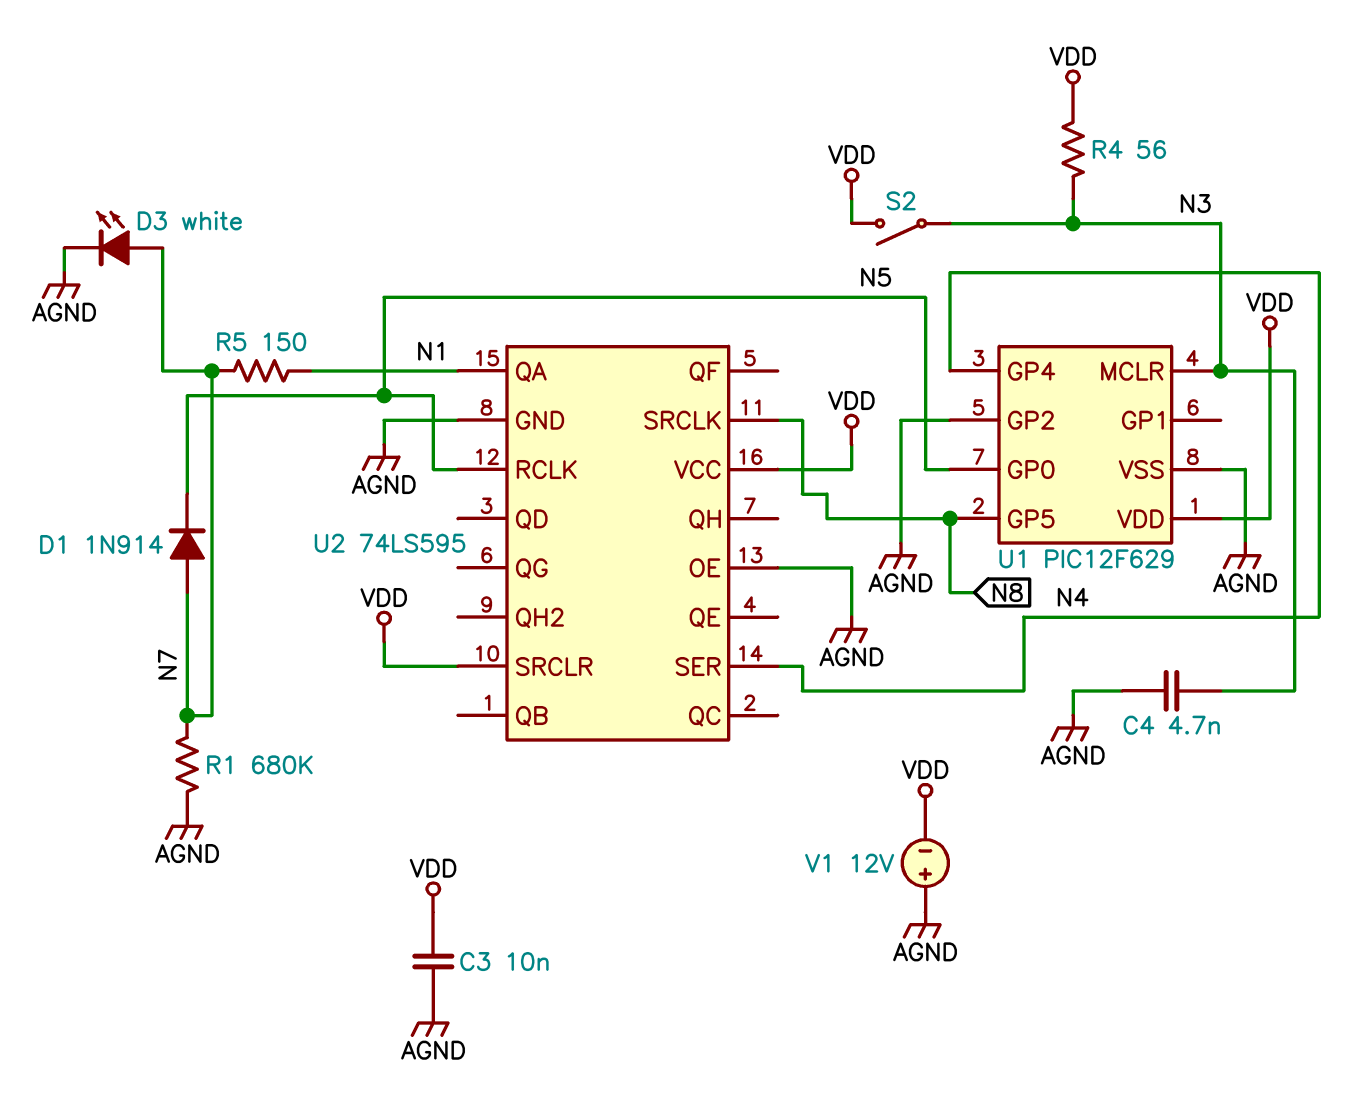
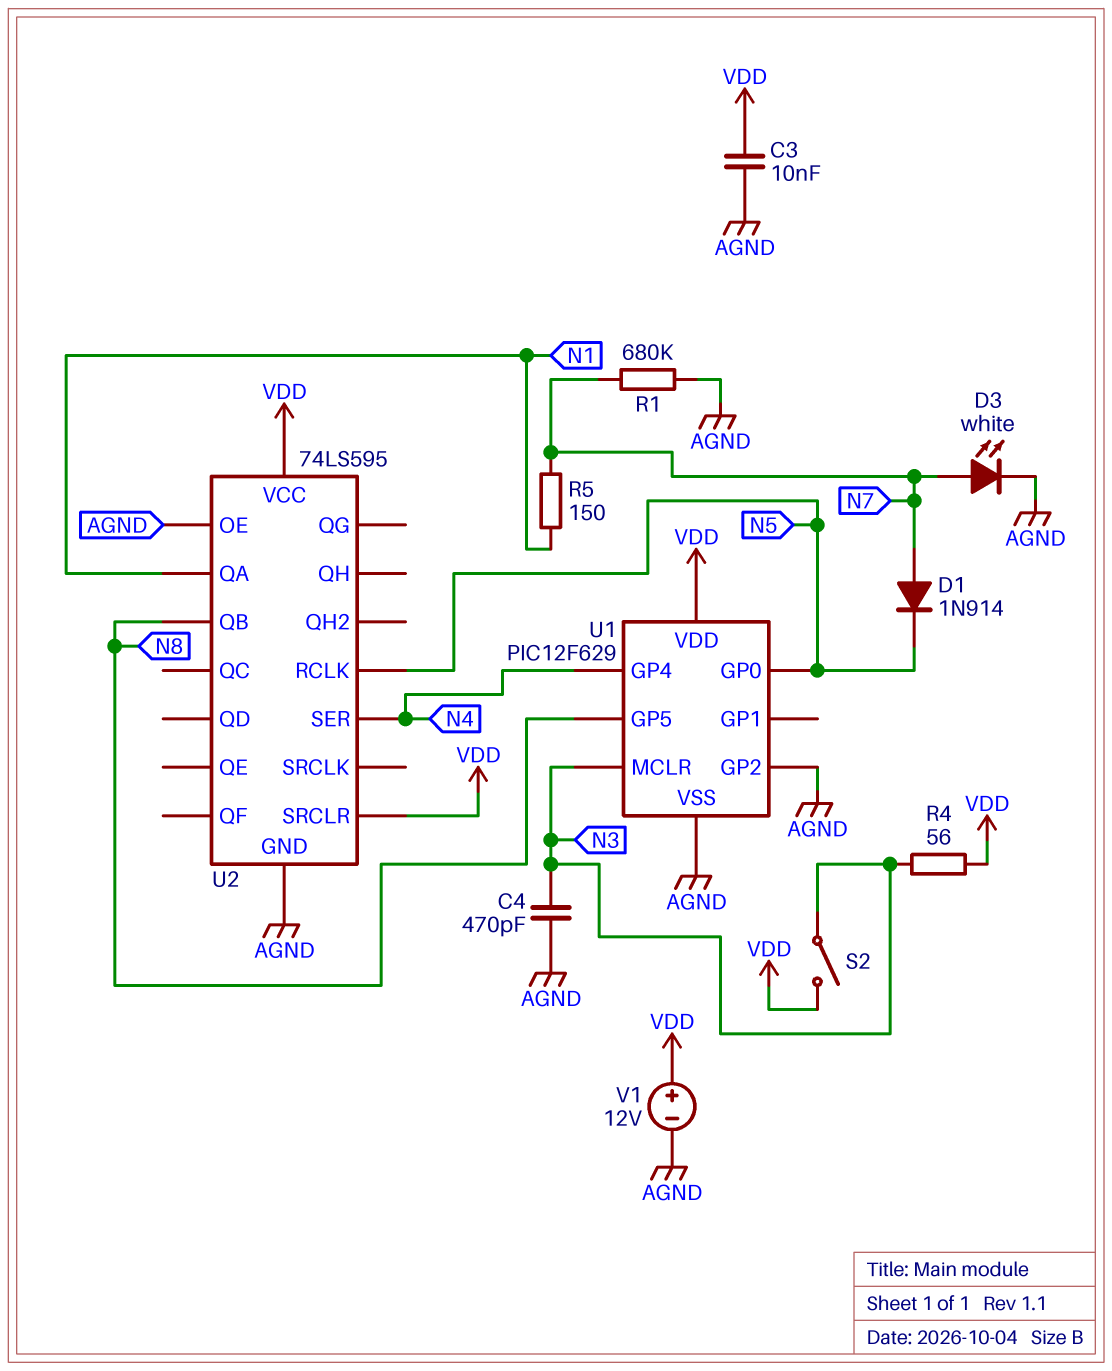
C4: 4.7nF (AGND, N3) -> 470pF (AGND, N3)
U2 pin QB: none -> N8
U2 pin SRCLK: N8 -> none
V1: 12V (plus AGND, minus VDD) -> 12V (plus VDD, minus AGND)

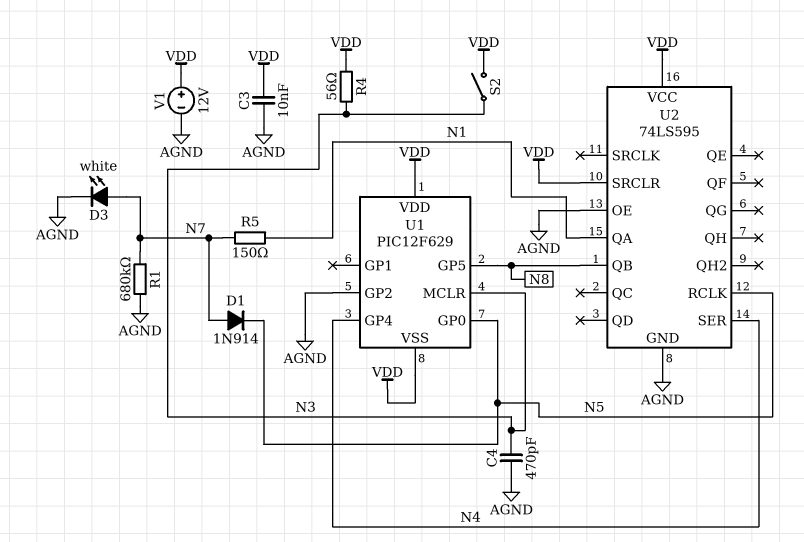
U1 pin VSS: AGND -> VDD

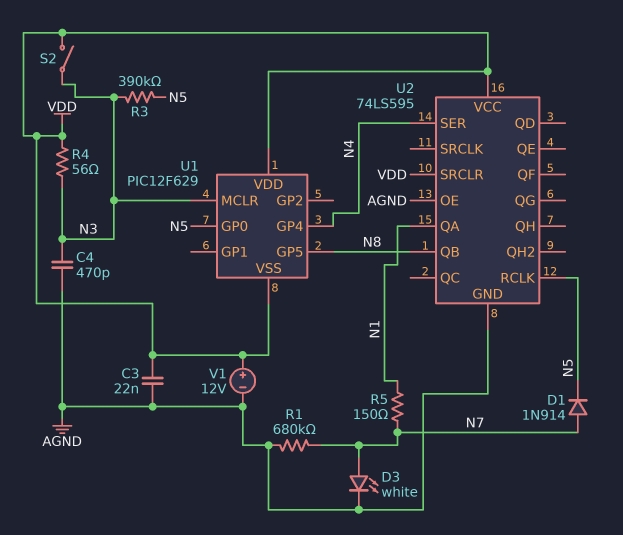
C3: 10nF (AGND, VDD) -> 22nF (AGND, VDD)
R3: none -> 390k (N3, N5)
U1 pin GP2: AGND -> none

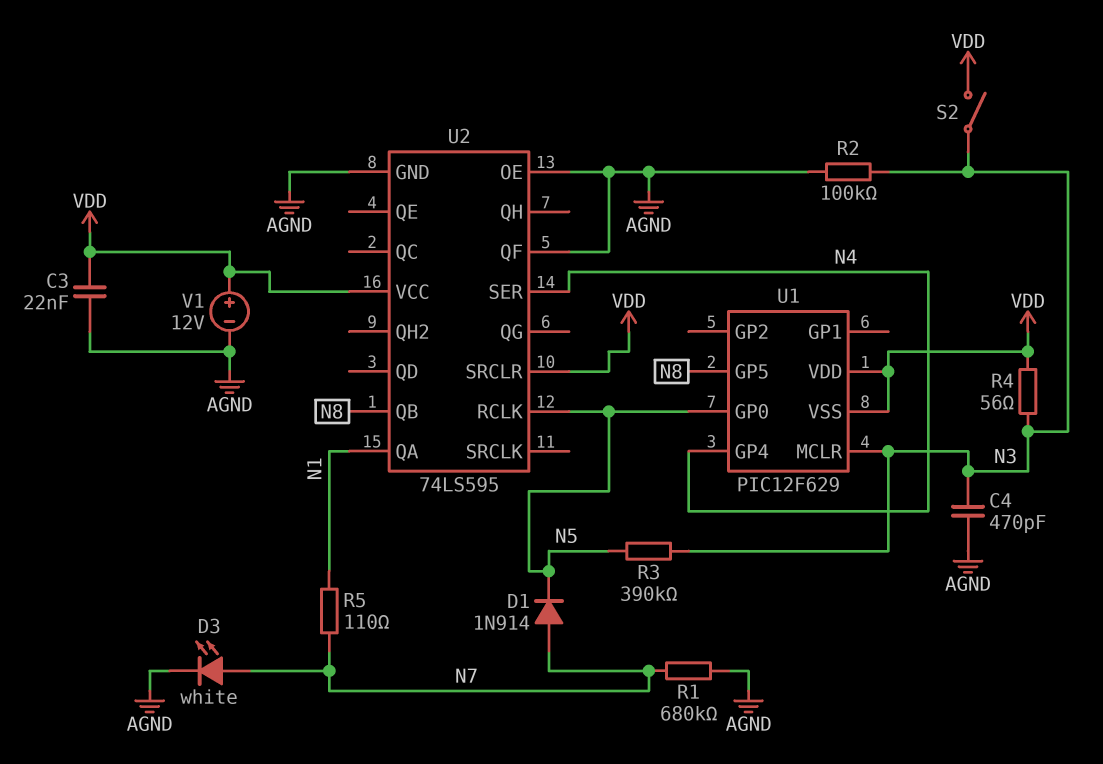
R2: none -> 100k (AGND, N3)
R5: 150 (N1, N7) -> 110 (N1, N7)
U2 pin QF: none -> AGND

